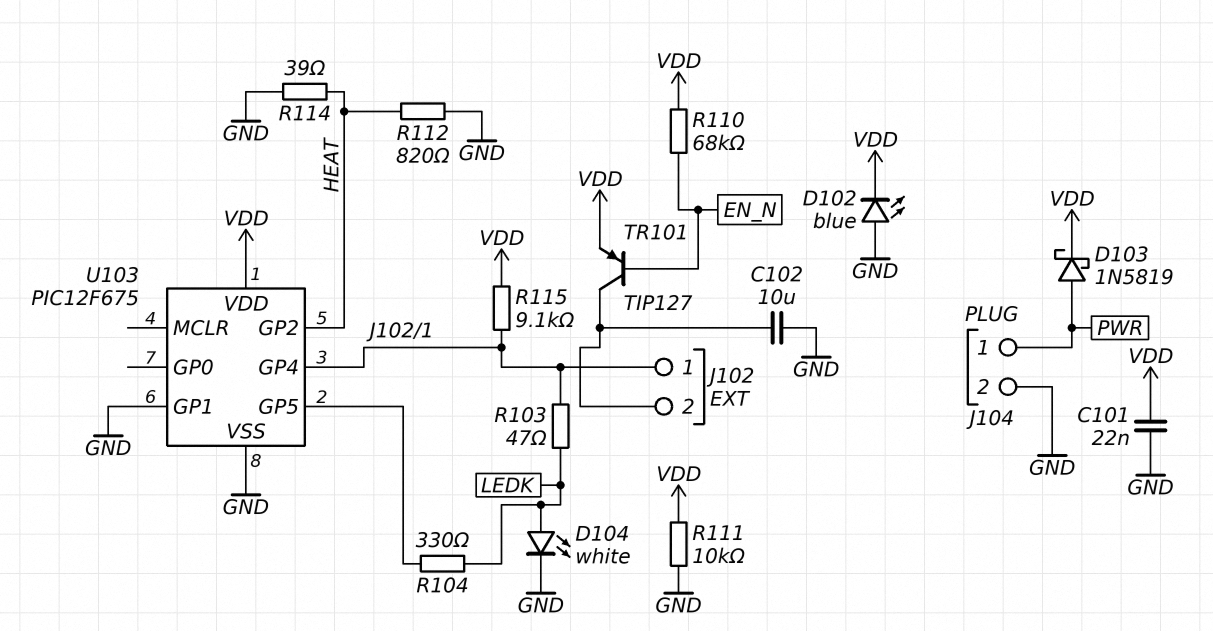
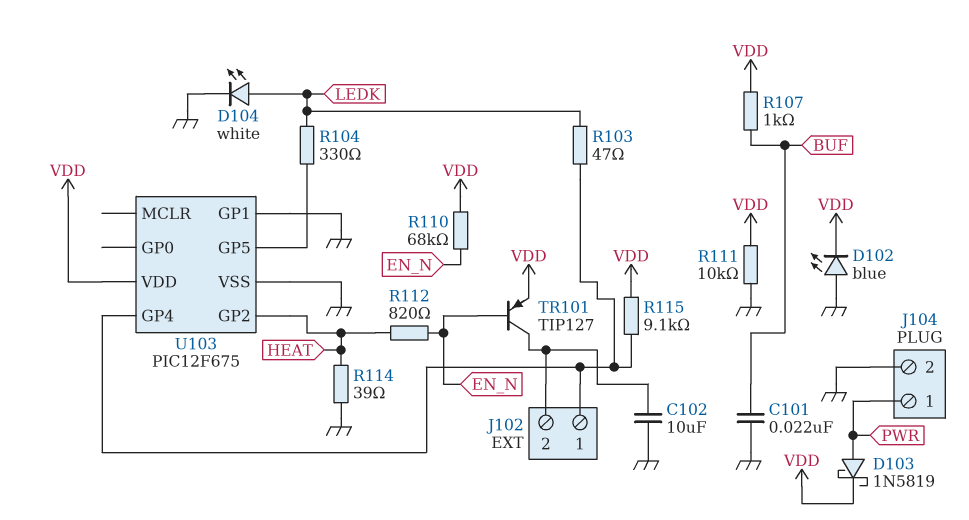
C101: 22nF (GND, VDD) -> 22nF (BUF, GND)
R107: none -> 1k (BUF, VDD)
R112: 820 (GND, HEAT) -> 820 (EN_N, HEAT)

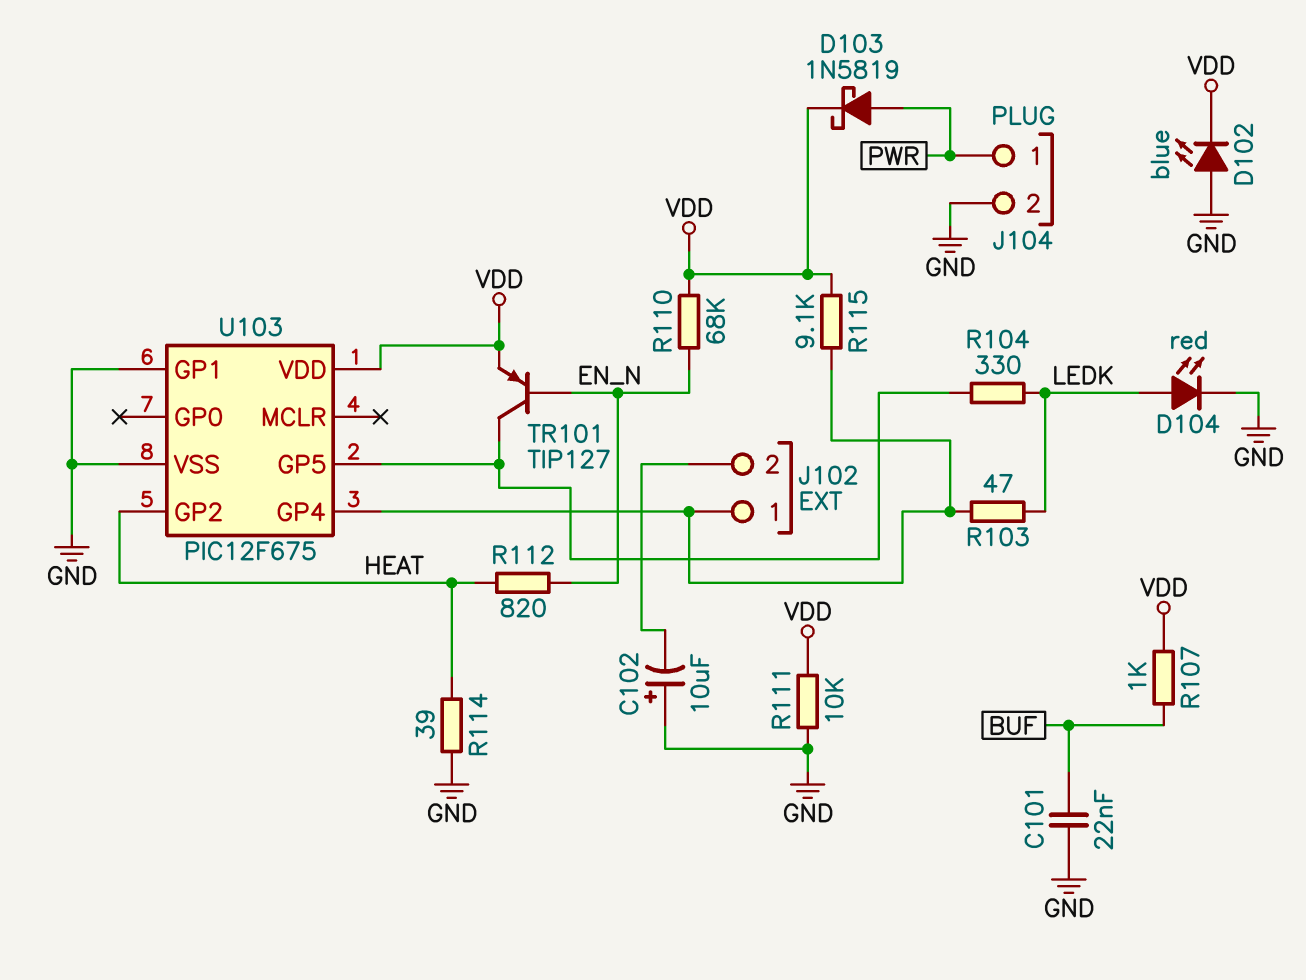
C102: 10uF (GND, J102/2) -> 10uF (plus GND, minus J102/2)
D104: LED white (A LEDK, K GND) -> LED red (A LEDK, K GND)
TR101: PNP TIP127 (B EN_N, C J102/2, E VDD) -> PNP TIP127 (B EN_N, C U103/GP5, E VDD)

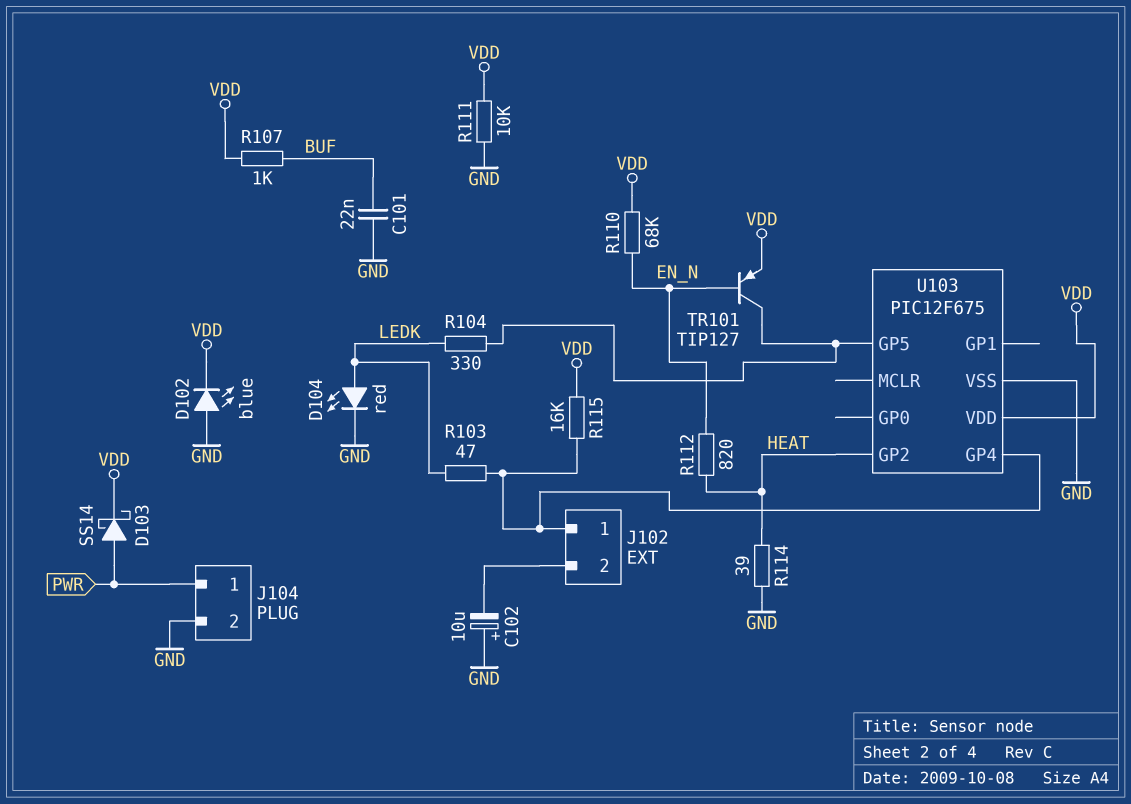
D103: schottky 1N5819 (A PWR, K VDD) -> schottky SS14 (A PWR, K VDD)
R115: 9.1k (J102/1, VDD) -> 16k (J102/1, VDD)
U103 pin GP1: GND -> none

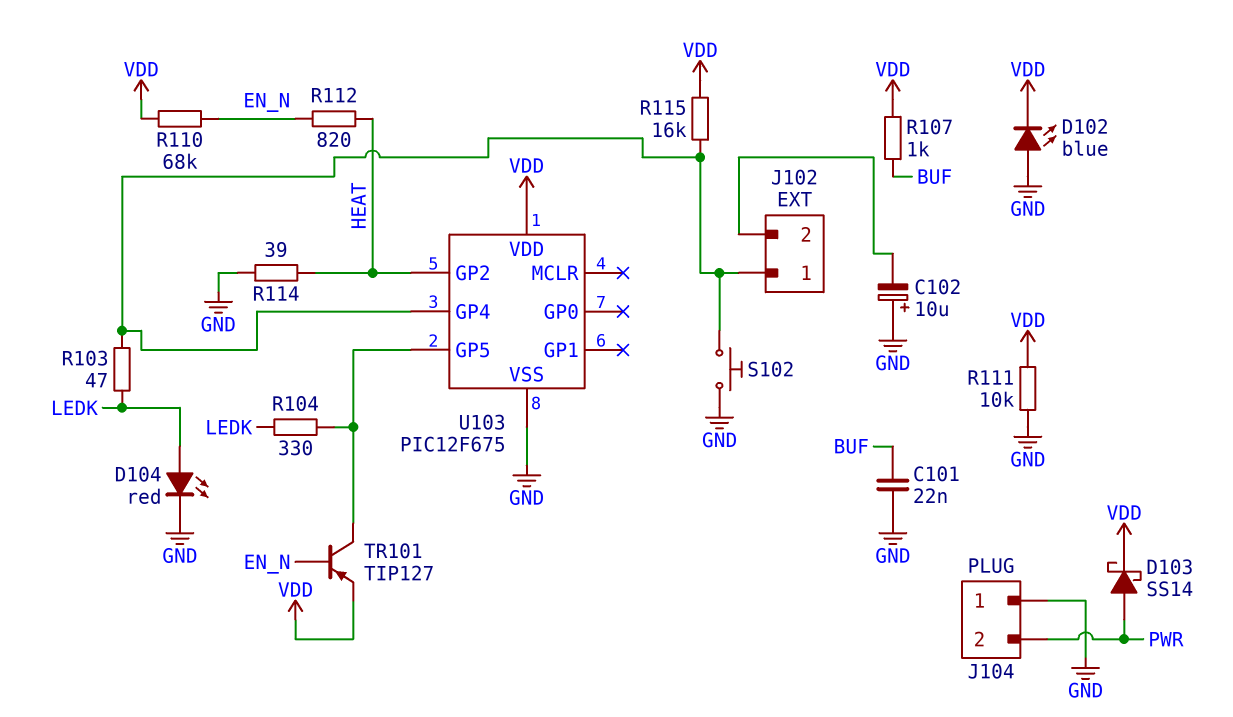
J104 pin 1: PWR -> GND
J104 pin 2: GND -> PWR
S102: none -> button (GND, J102/1)

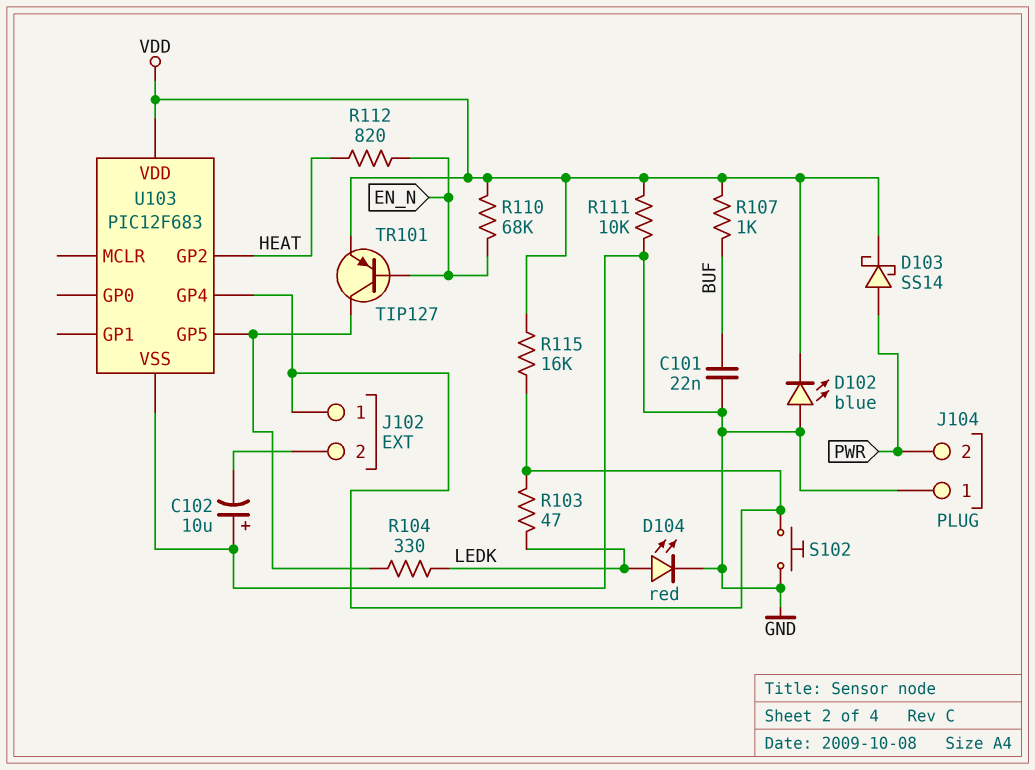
R114: 39 (GND, HEAT) -> none
U103: PIC12F675 -> PIC12F683

